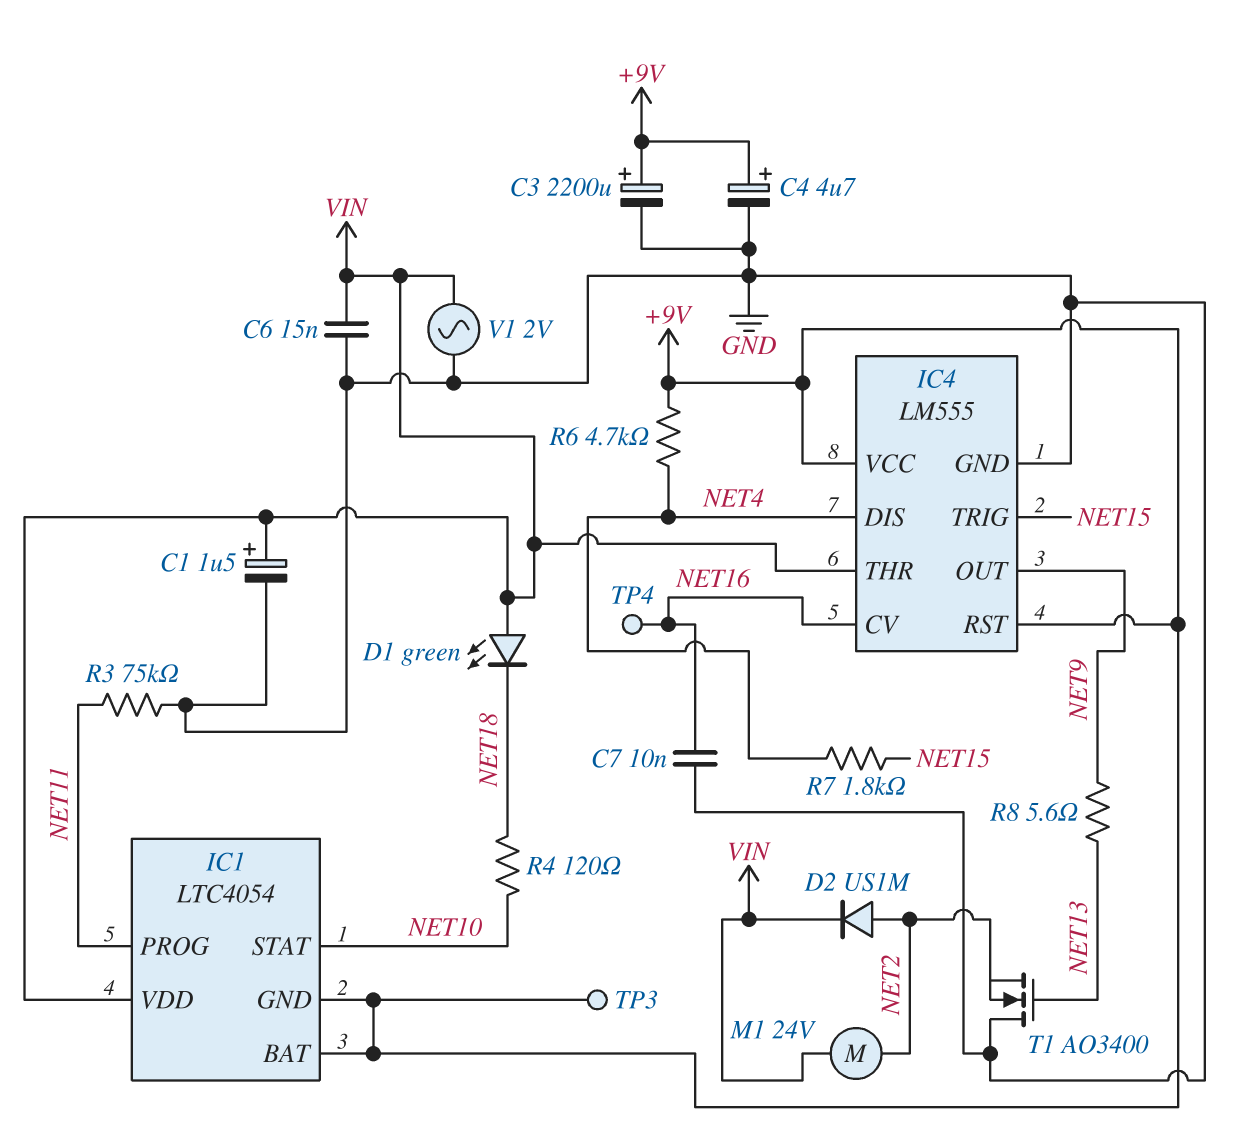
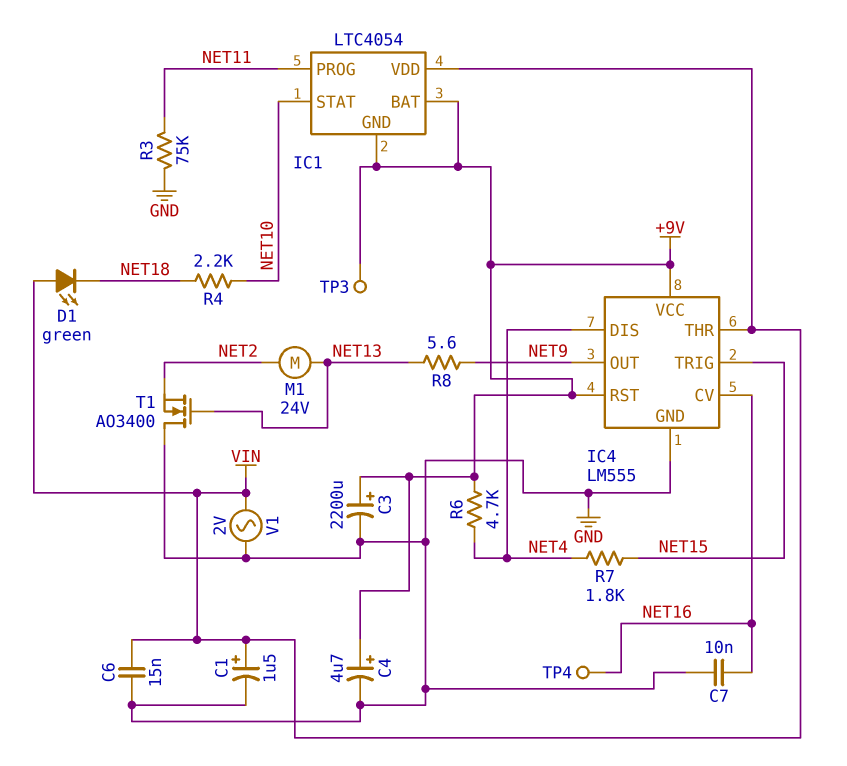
D2: diode US1M (A NET2, K VIN) -> none
M1: motor 24V (NET2, VIN) -> motor 24V (NET2, NET13)
R4: 120 (NET10, NET18) -> 2.2k (NET10, NET18)

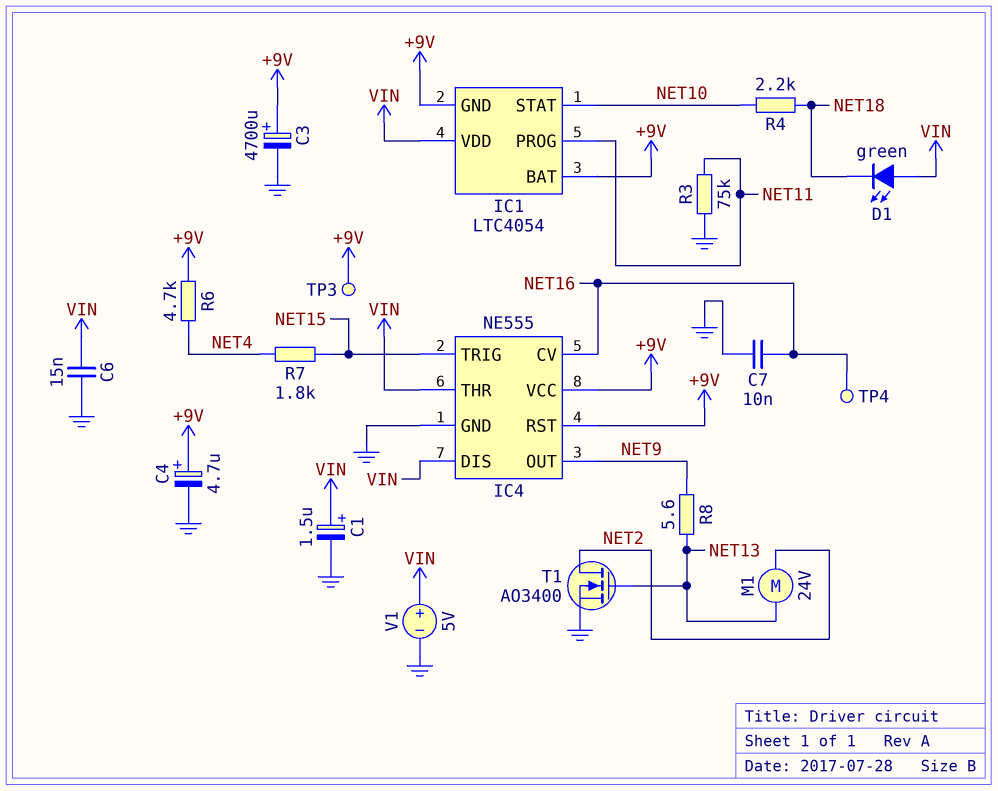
C3: 2200uF (plus +9V, minus GND) -> 4700uF (plus +9V, minus GND)
IC4: LM555 -> NE555
IC4 pin DIS: NET4 -> VIN
T1: NMOS AO3400 (G NET13, D GND, S NET2) -> NMOS AO3400 (G NET13, D NET2, S GND)
V1: AC 2V (GND, VIN) -> 5V (plus VIN, minus GND)

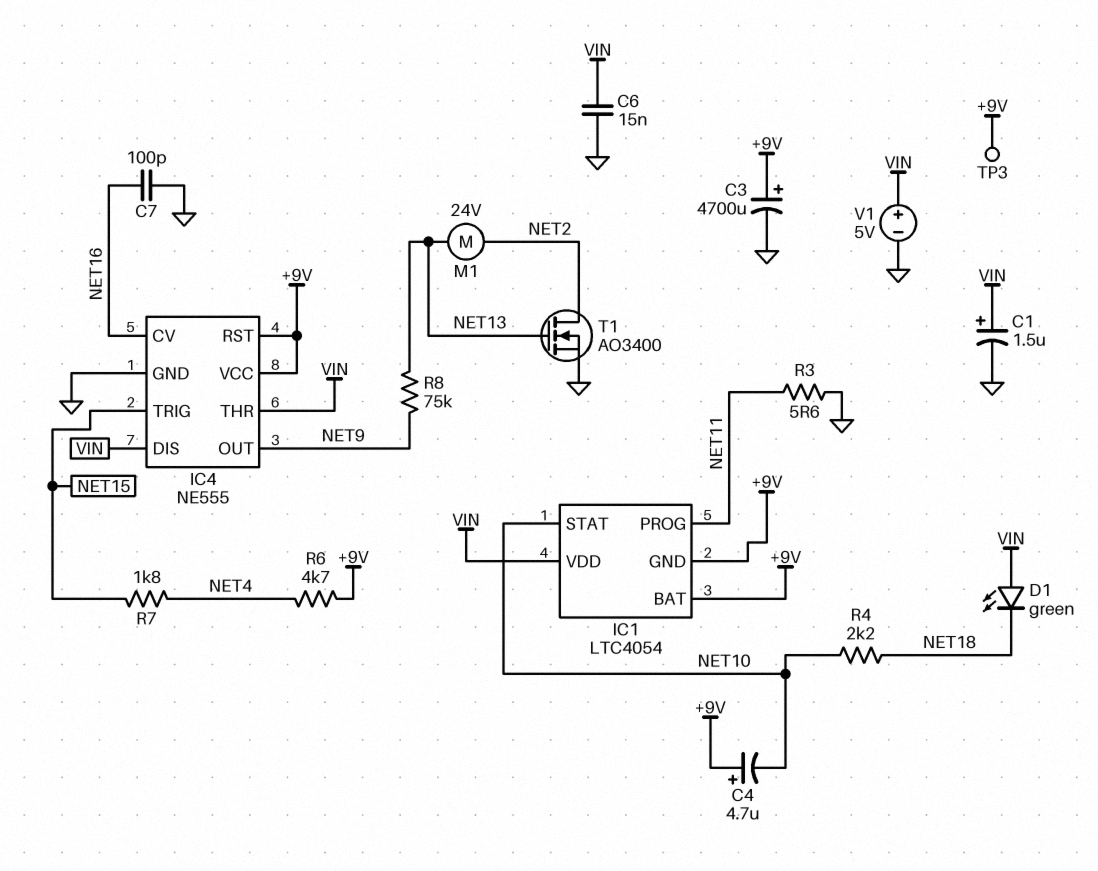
C4: 4.7uF (plus +9V, minus GND) -> 4.7uF (plus +9V, minus NET10)
C7: 10nF (GND, NET16) -> 100pF (GND, NET16)
R3: 75k (GND, NET11) -> 5.6 (GND, NET11)
R8: 5.6 (NET9, NET13) -> 75k (NET9, NET13)
TP4: test point (NET16) -> none

